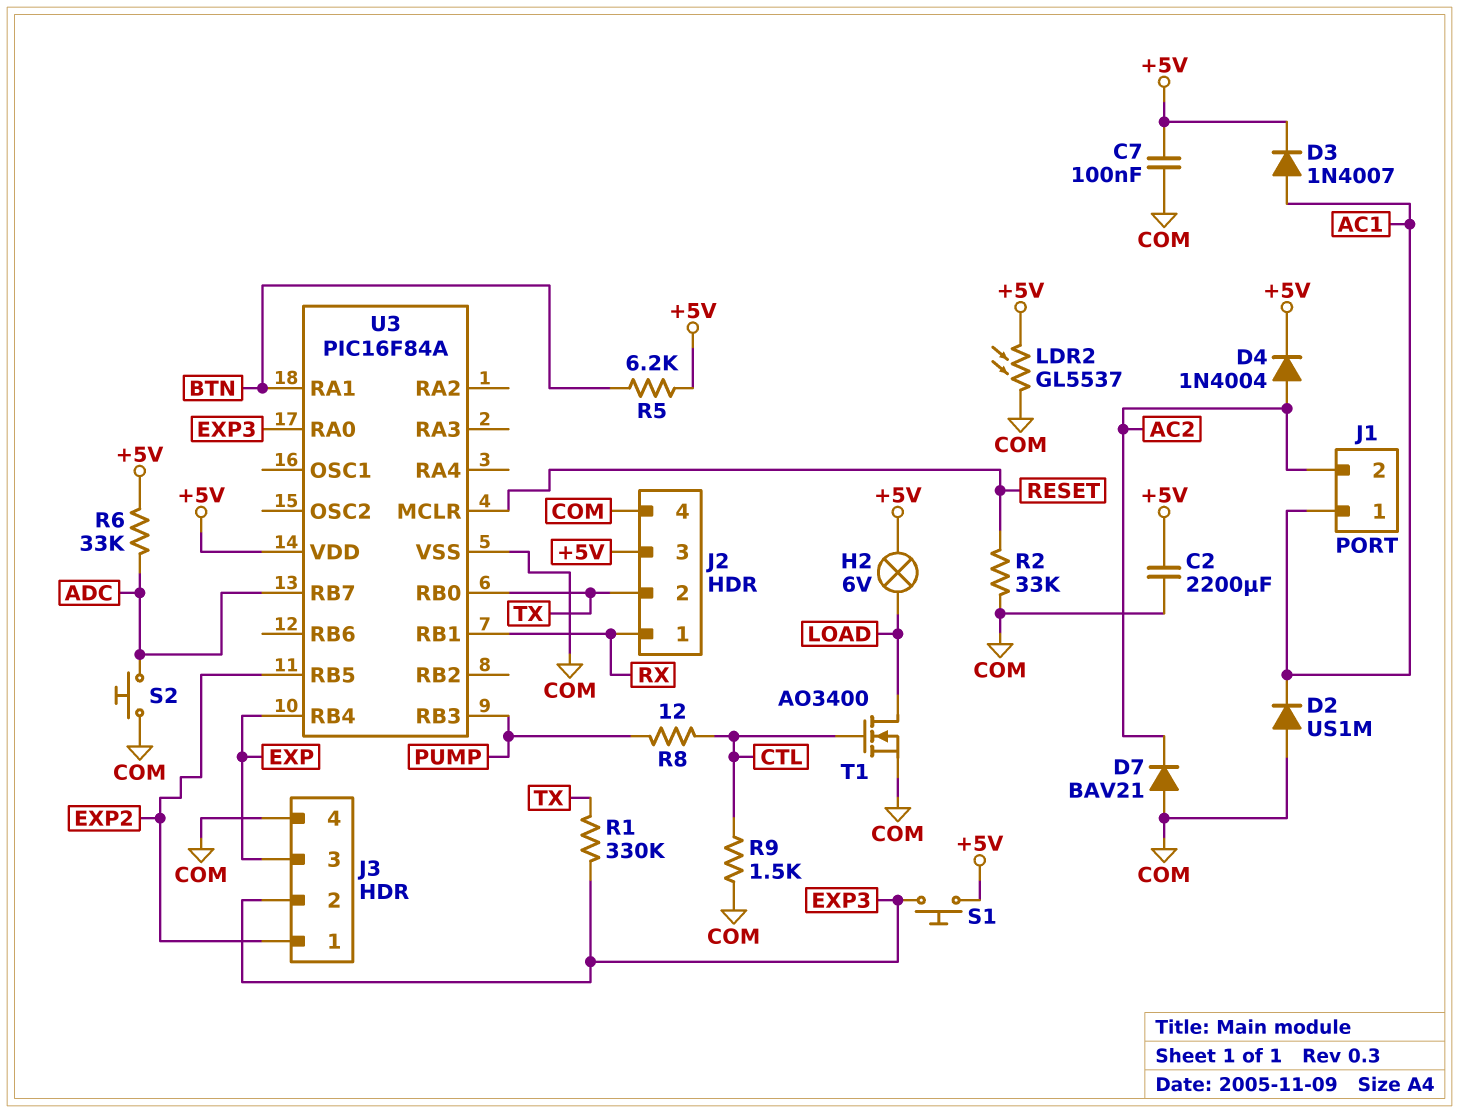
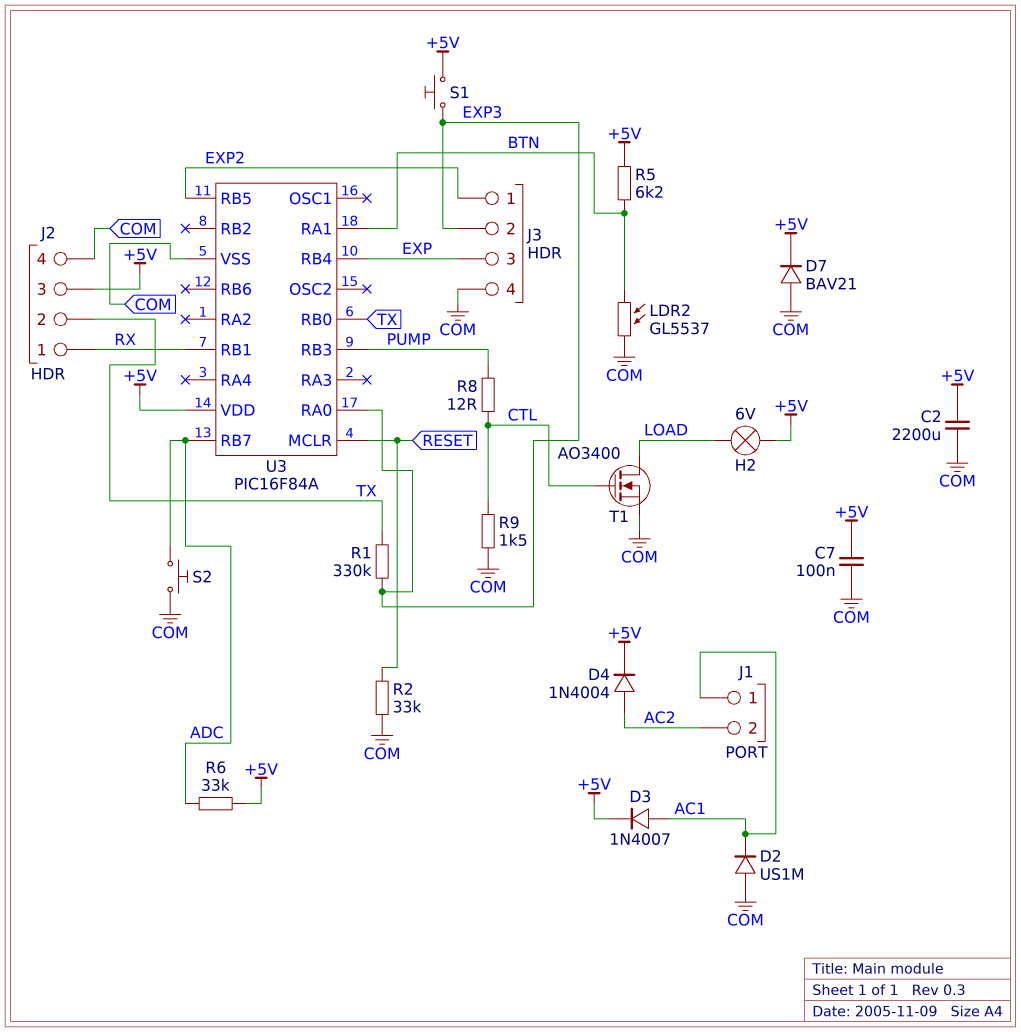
D7: diode BAV21 (A COM, K AC2) -> diode BAV21 (A COM, K +5V)
LDR2: GL5537 (+5V, COM) -> GL5537 (BTN, COM)

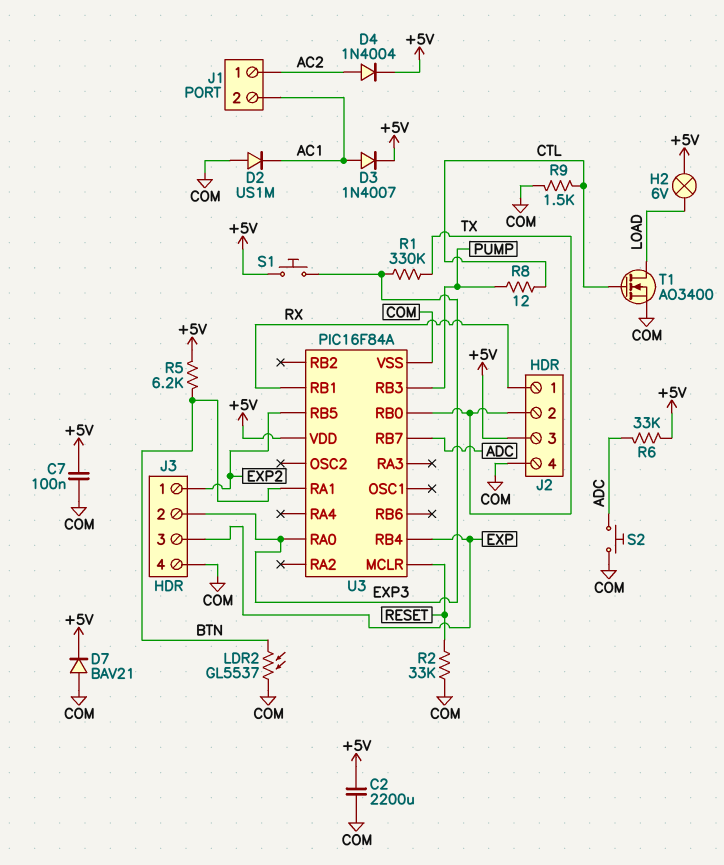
J1 pin 1: AC1 -> AC2
J1 pin 2: AC2 -> AC1

